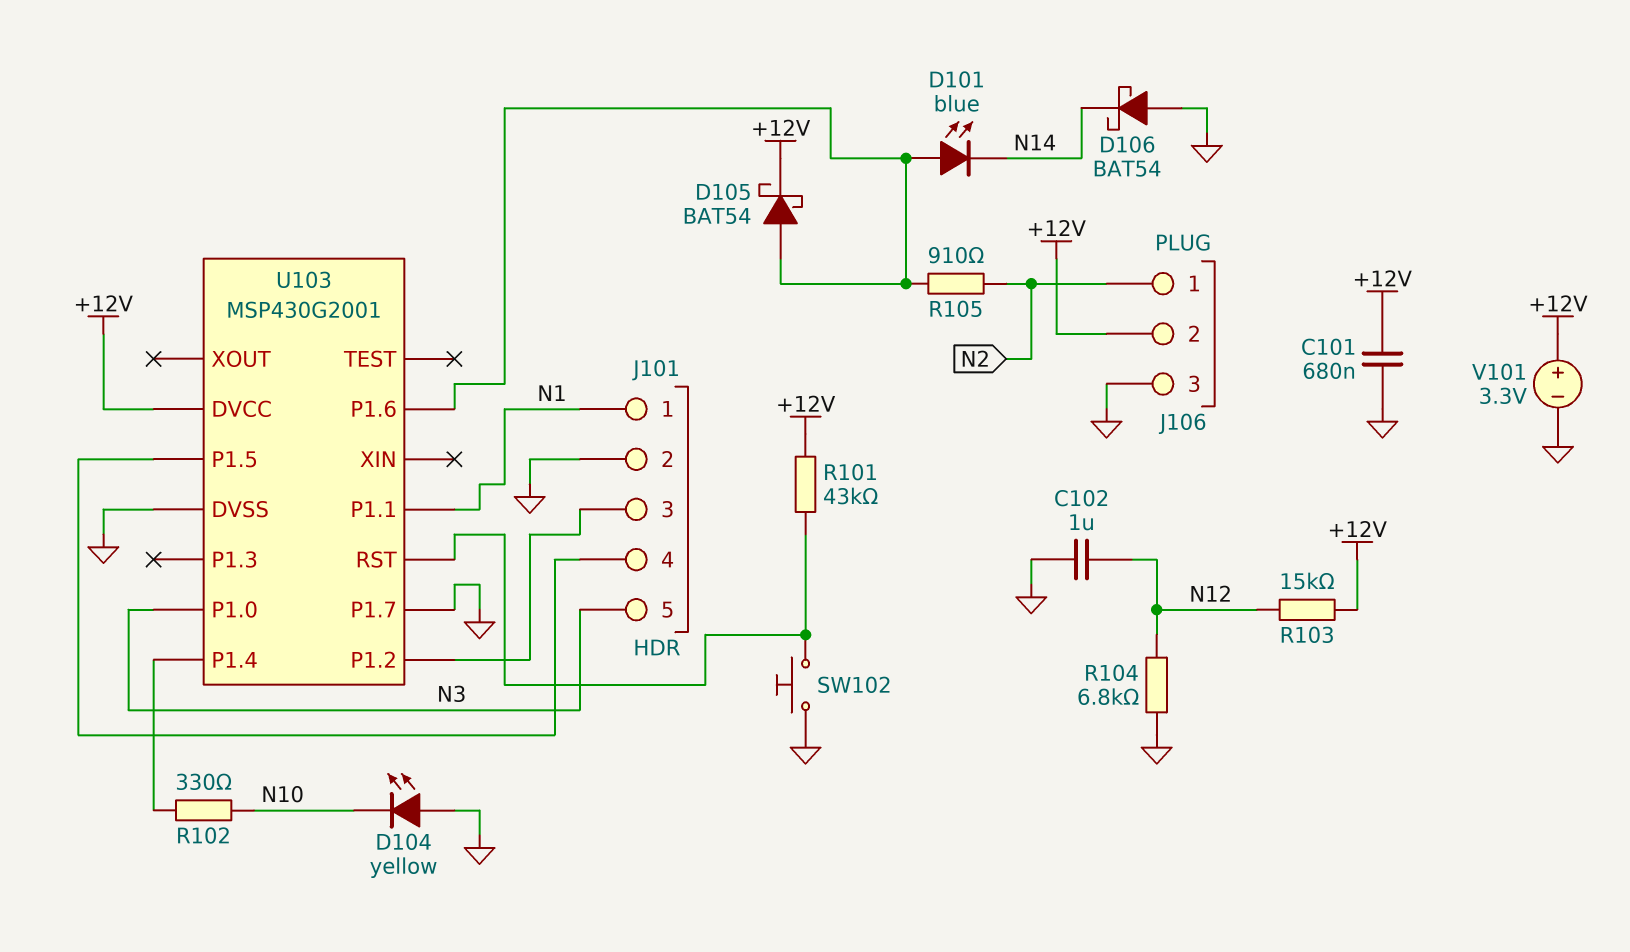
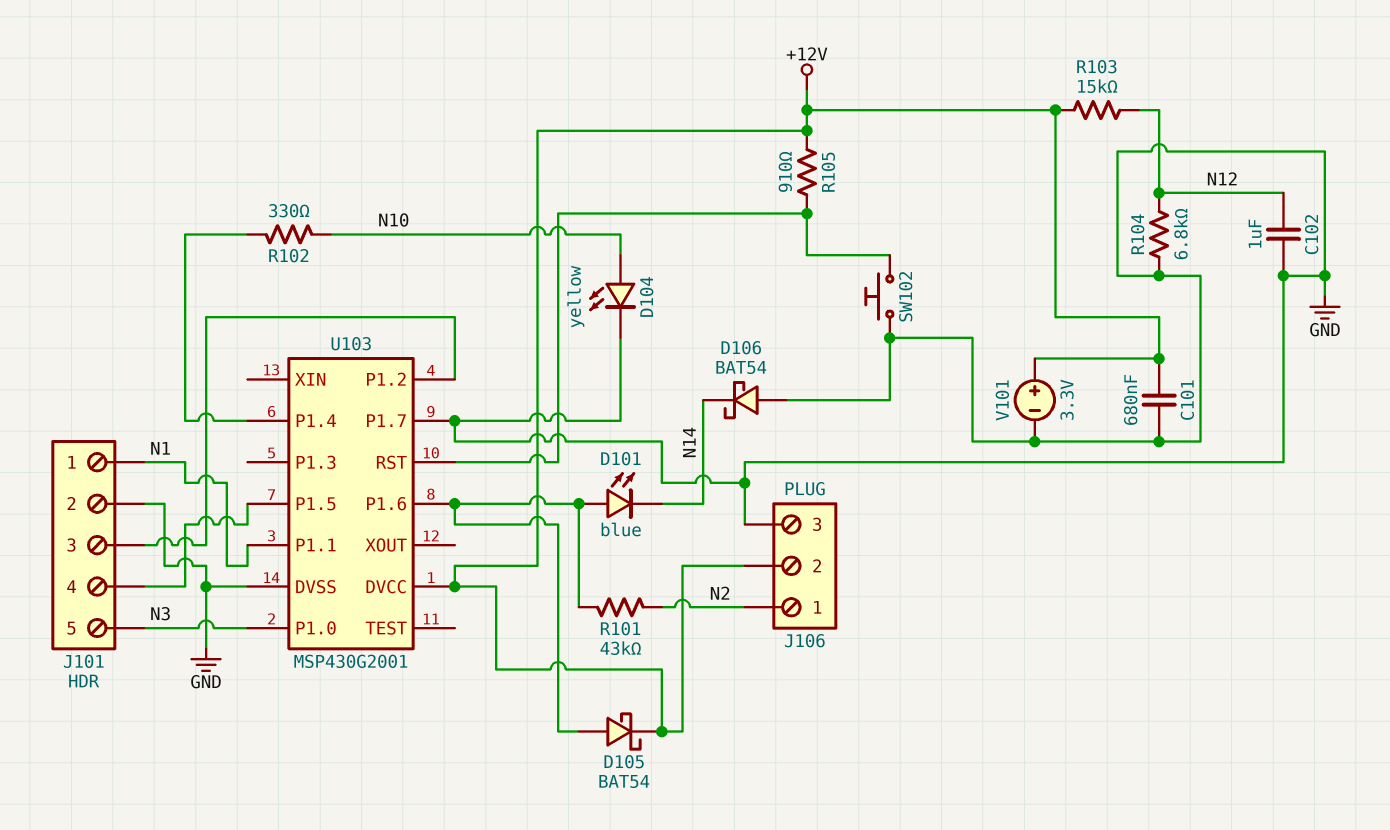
D104: LED yellow (A GND, K N10) -> LED yellow (A N10, K GND)
R101: 43k (+12V, U103/RST) -> 43k (N2, U103/P1.6)
R105: 910 (N2, U103/P1.6) -> 910 (+12V, U103/RST)

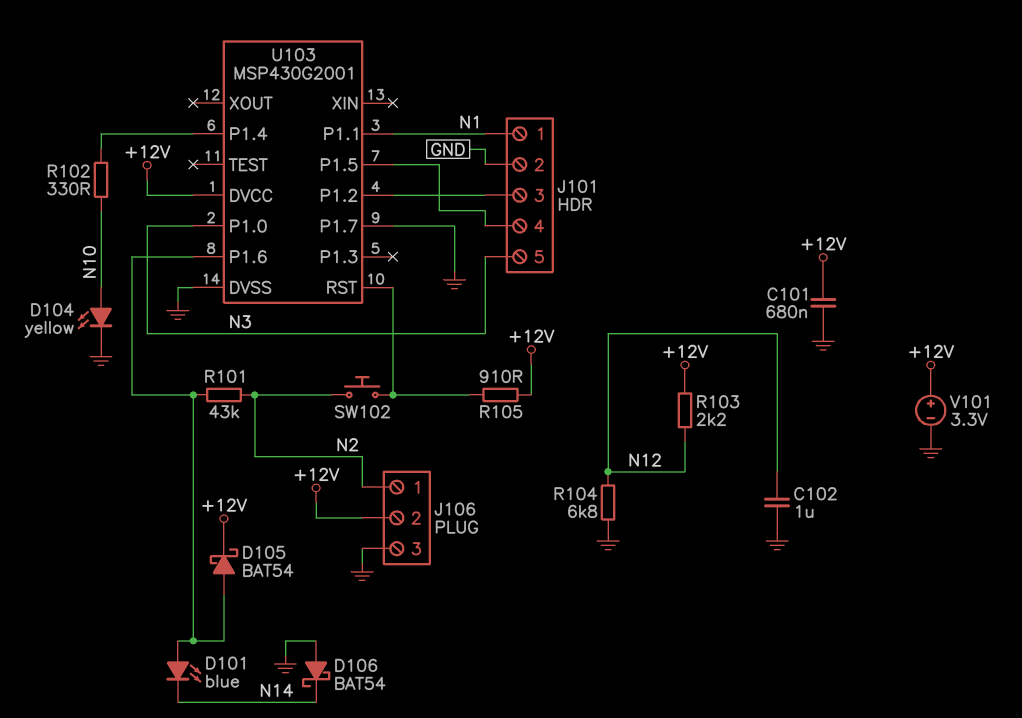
R103: 15k (+12V, N12) -> 2.2k (+12V, N12)
SW102: button (GND, U103/RST) -> button (N2, U103/RST)

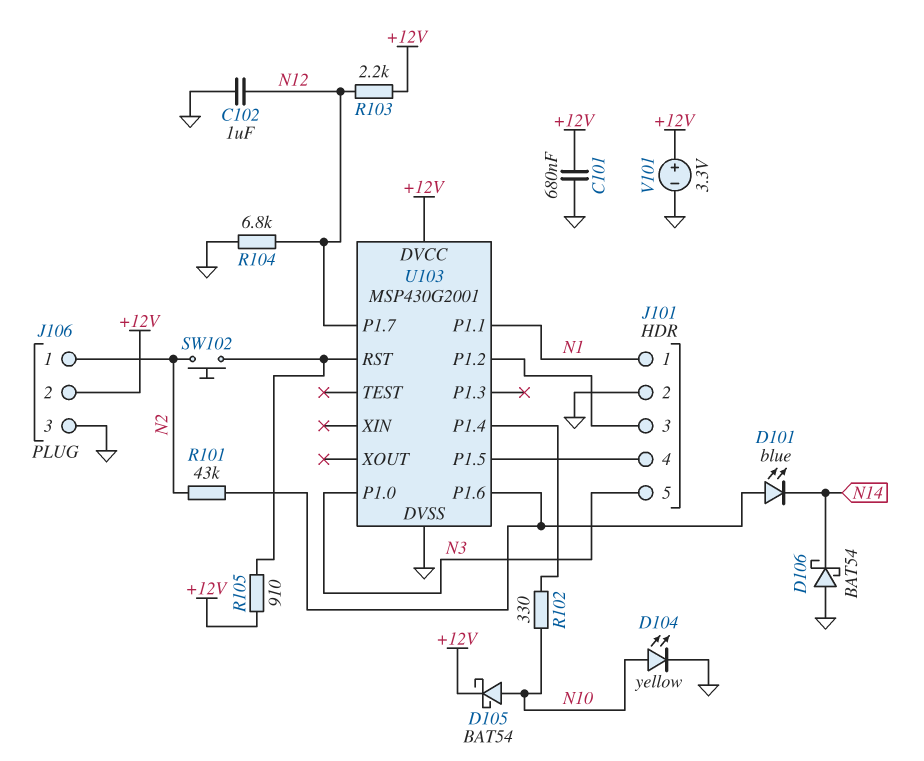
D105: schottky BAT54 (A U103/P1.6, K +12V) -> schottky BAT54 (A N10, K +12V)
U103 pin P1.7: GND -> N12

